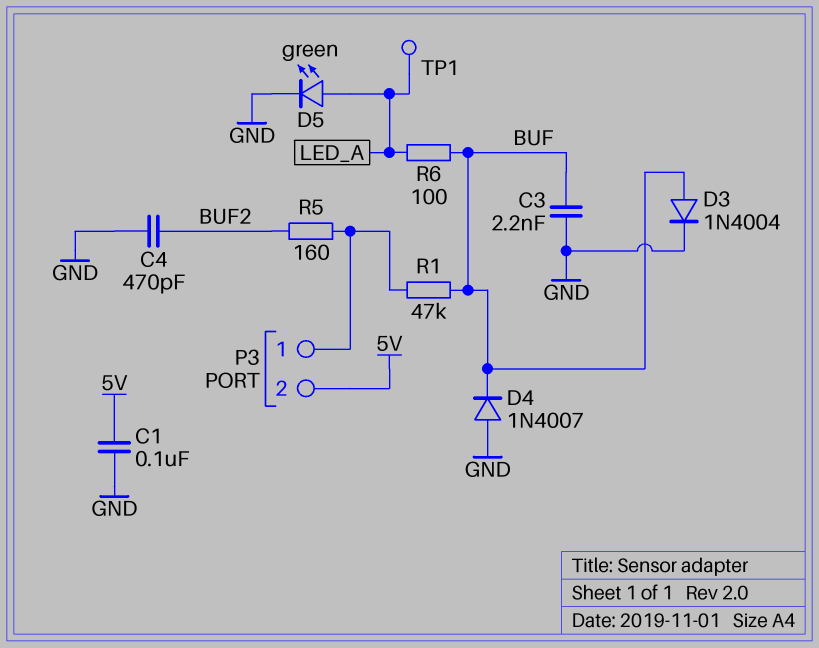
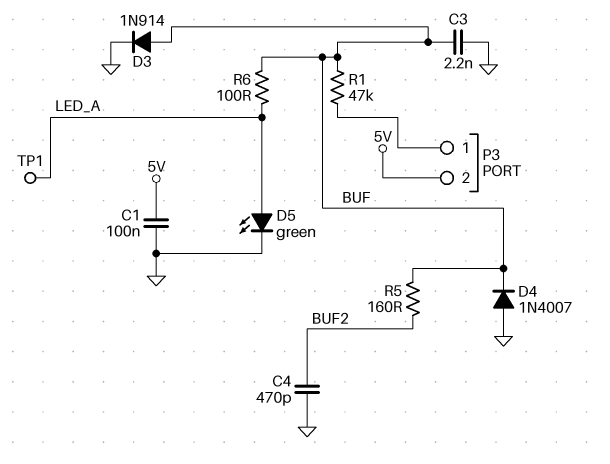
D3: diode 1N4004 (A BUF, K GND) -> diode 1N914 (A BUF, K GND)
R5: 160 (BUF2, P3/1) -> 160 (BUF, BUF2)

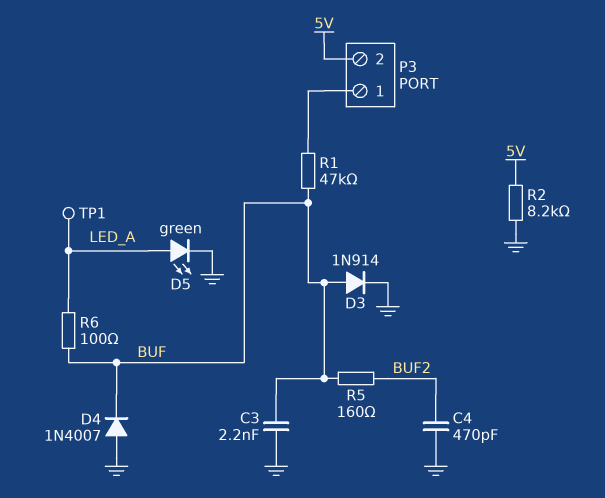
C1: 100nF (5V, GND) -> none
R2: none -> 8.2k (5V, GND)

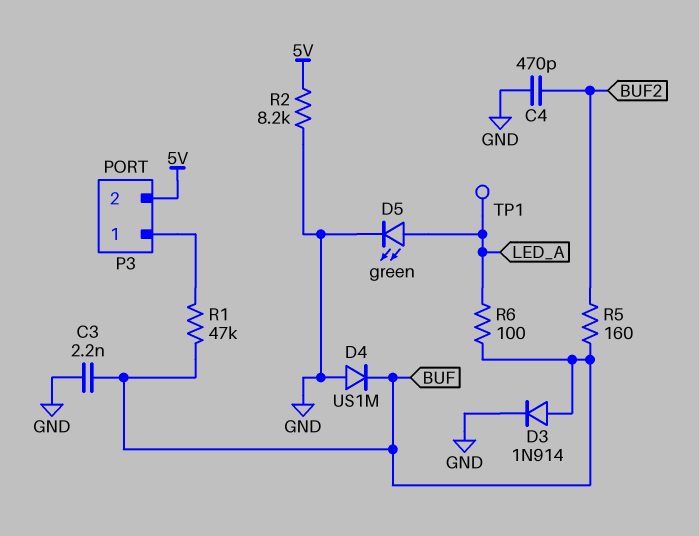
D4: diode 1N4007 (A GND, K BUF) -> diode US1M (A GND, K BUF)

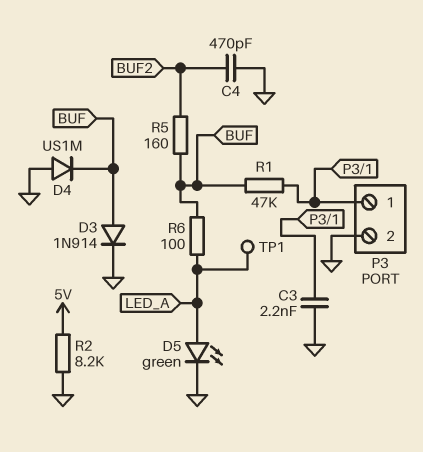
C3: 2.2nF (BUF, GND) -> 2.2nF (GND, P3/1)
P3 pin 2: 5V -> GND

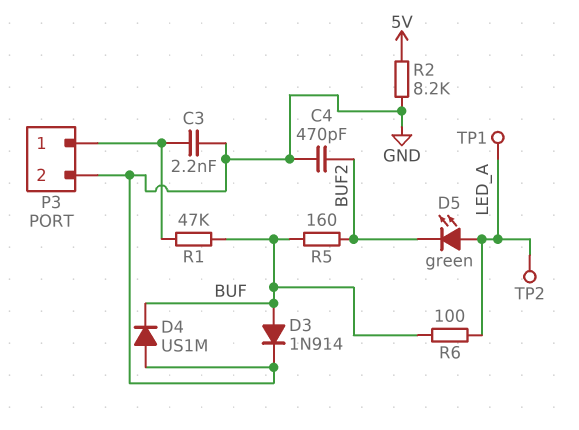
D5: LED green (A LED_A, K GND) -> LED green (A LED_A, K BUF2)
TP2: none -> test point (LED_A)

